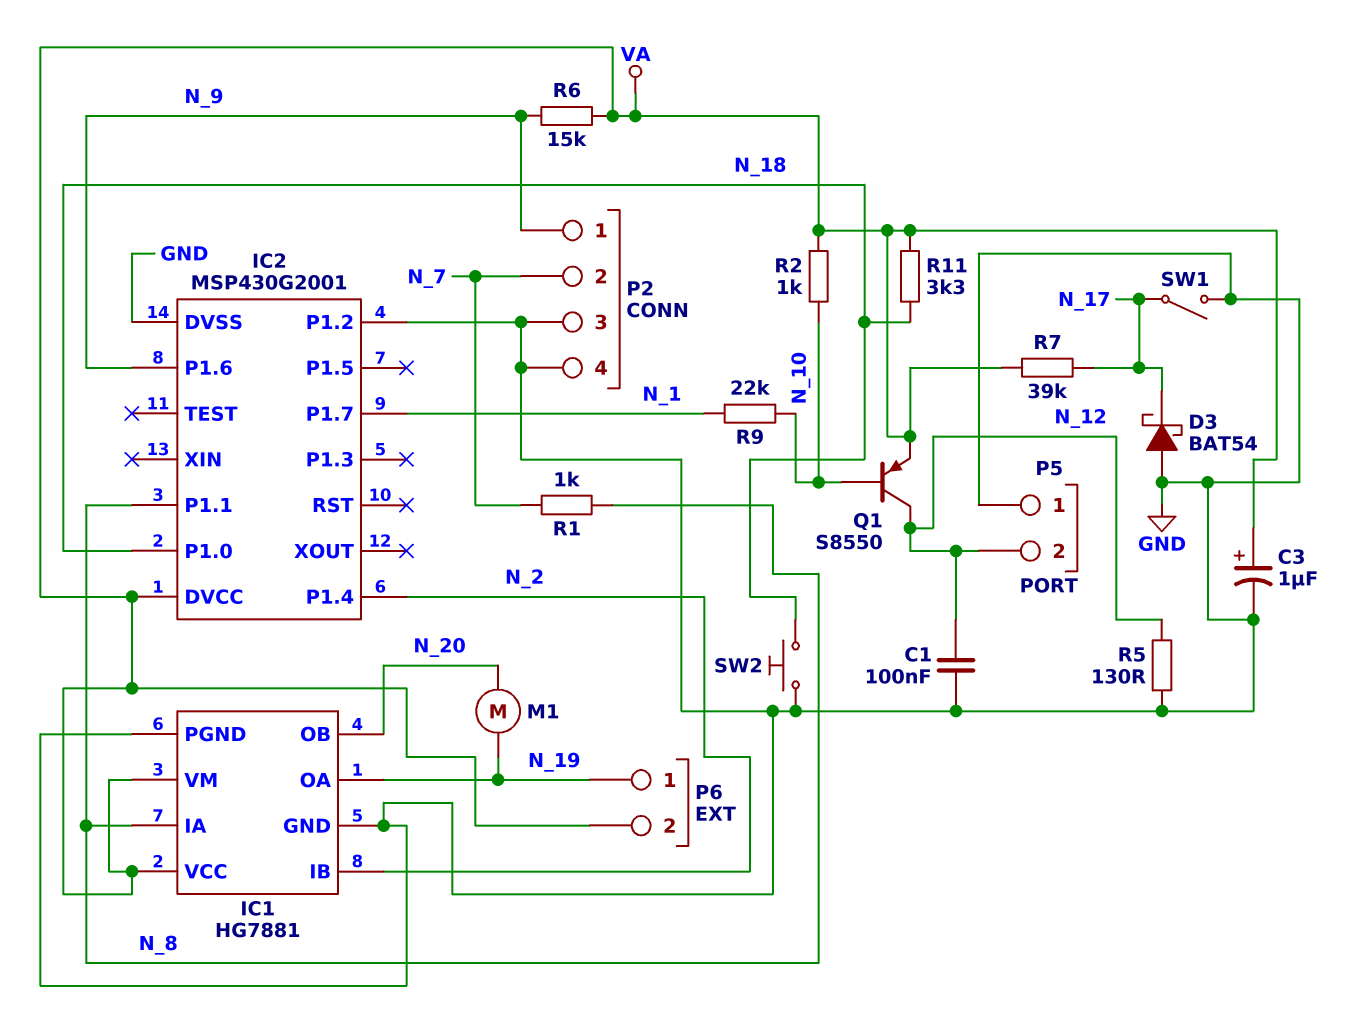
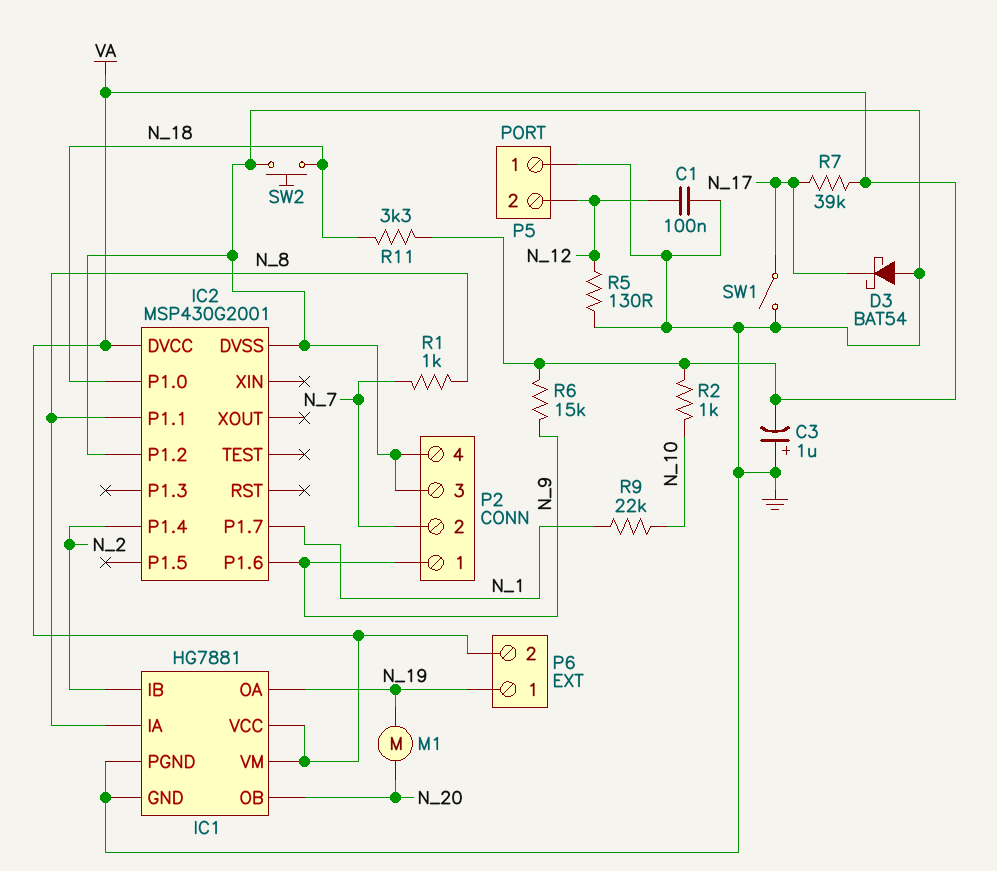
C3: 1uF (plus VA, minus GND) -> 1uF (plus GND, minus VA)
Q1: PNP S8550 (B N_10, C N_12, E VA) -> none

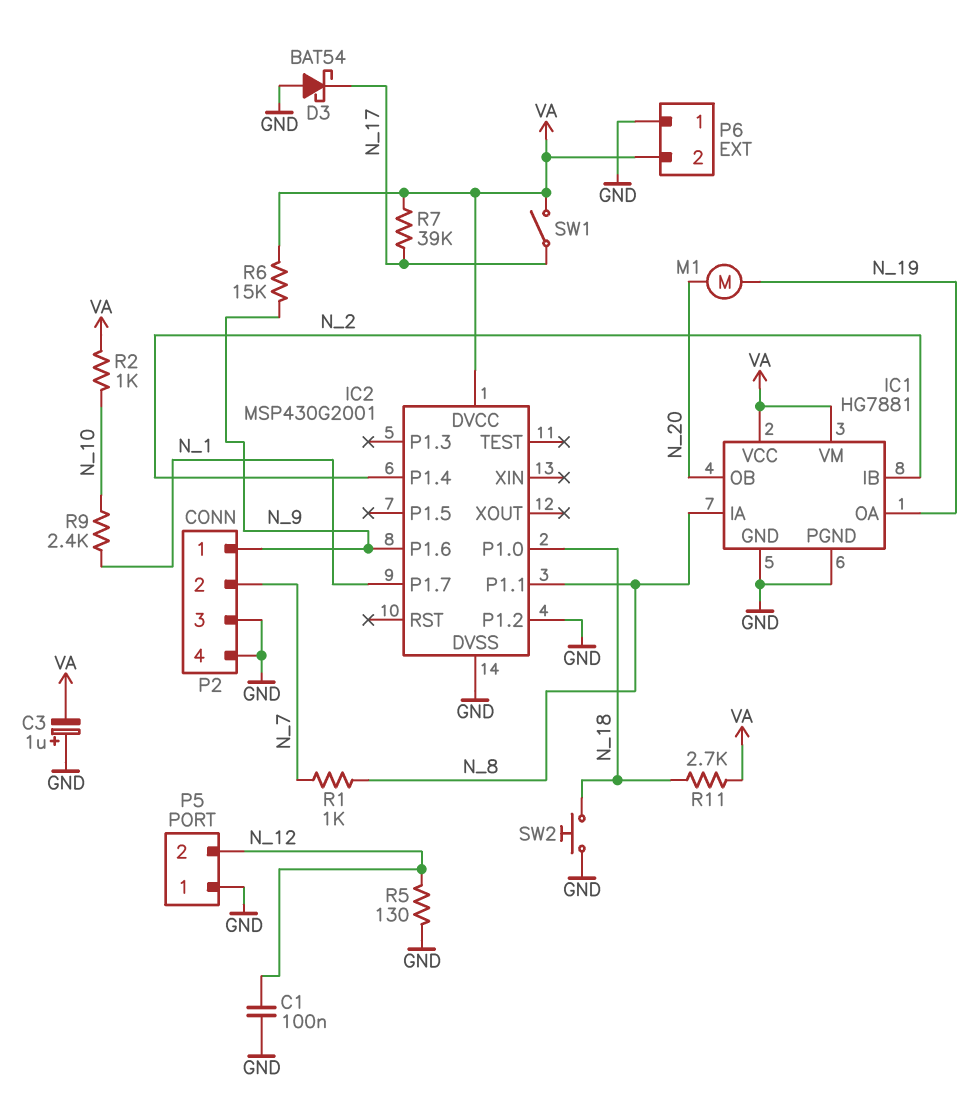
P6 pin 1: N_19 -> GND
R9: 22k (N_1, N_10) -> 2.4k (N_1, N_10)
R11: 3.3k (N_18, VA) -> 2.7k (N_18, VA)
SW1: switch (GND, N_17) -> switch (N_17, VA)

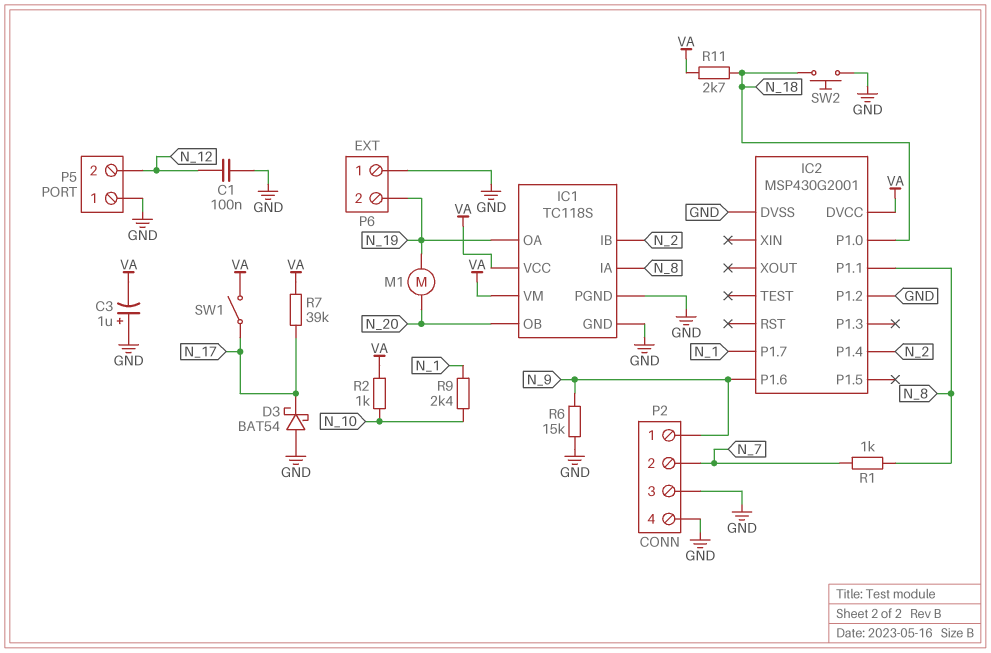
IC1: HG7881 -> TC118S
P6 pin 2: VA -> N_19
R5: 130 (GND, N_12) -> none
R6: 15k (N_9, VA) -> 15k (GND, N_9)

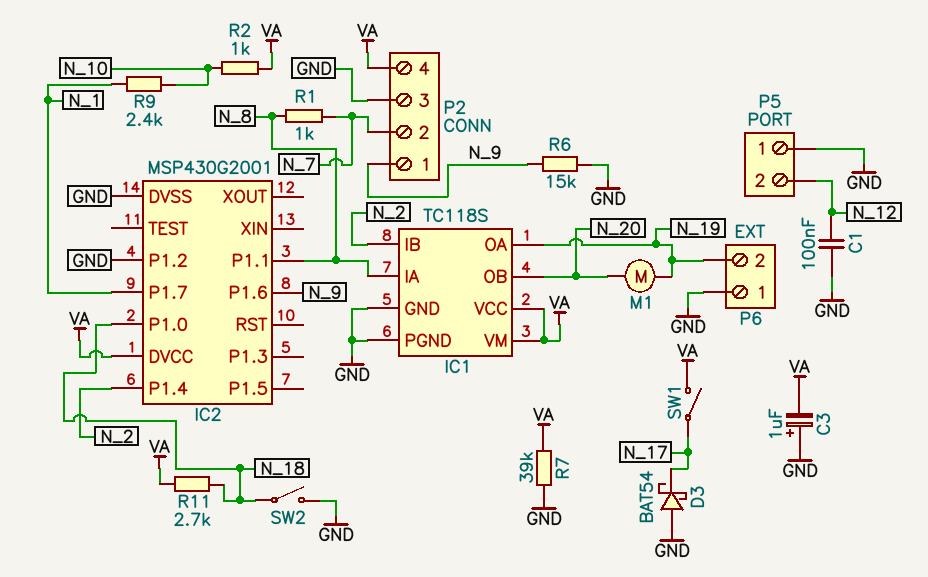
P2 pin 4: GND -> VA
R7: 39k (N_17, VA) -> 39k (GND, VA)
SW2: button (GND, N_18) -> switch (GND, N_18)

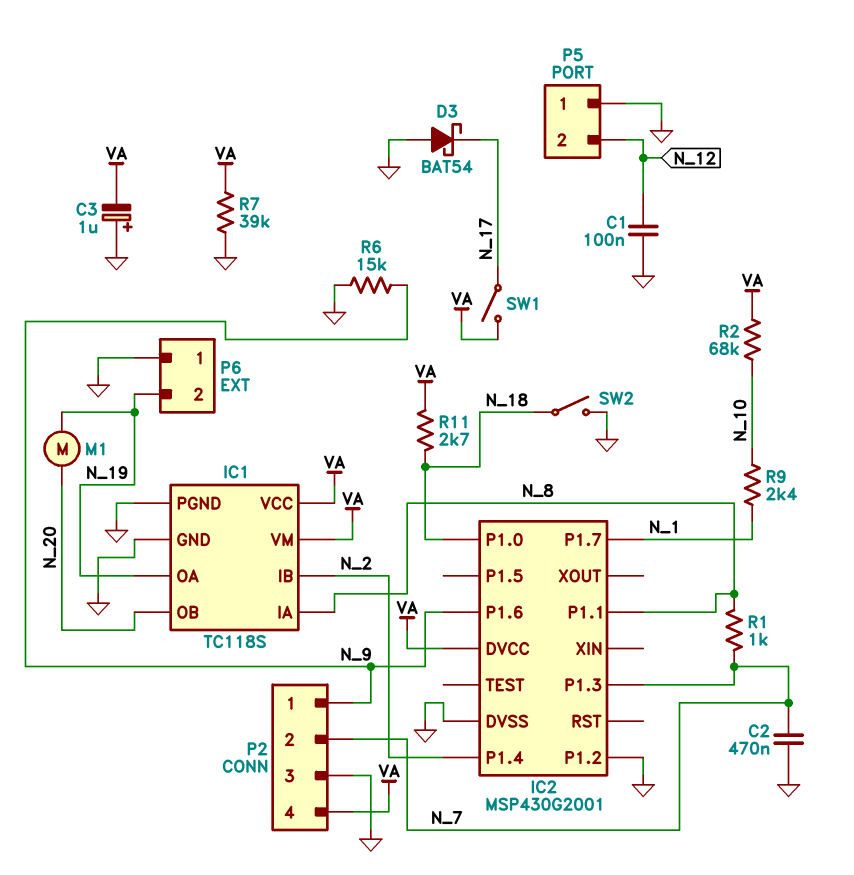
C2: none -> 470nF (GND, N_7)
IC2 pin P1.3: none -> N_7
R2: 1k (N_10, VA) -> 68k (N_10, VA)

